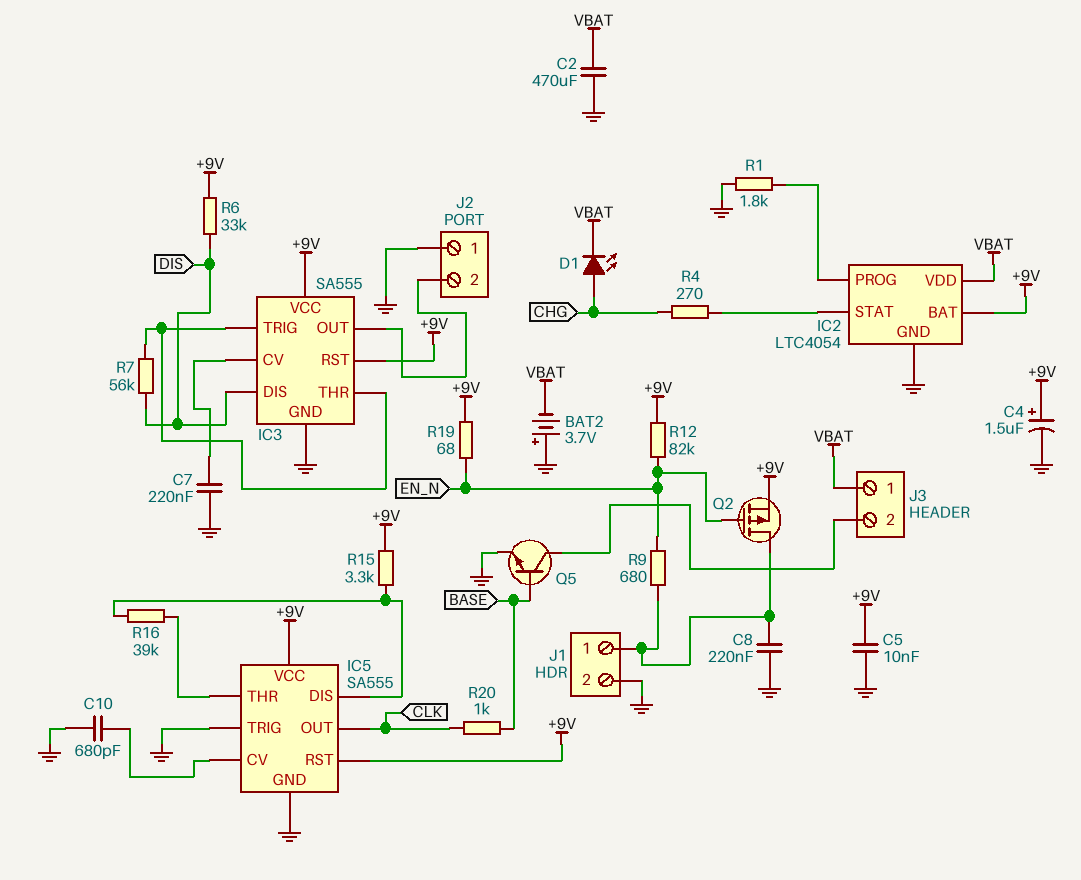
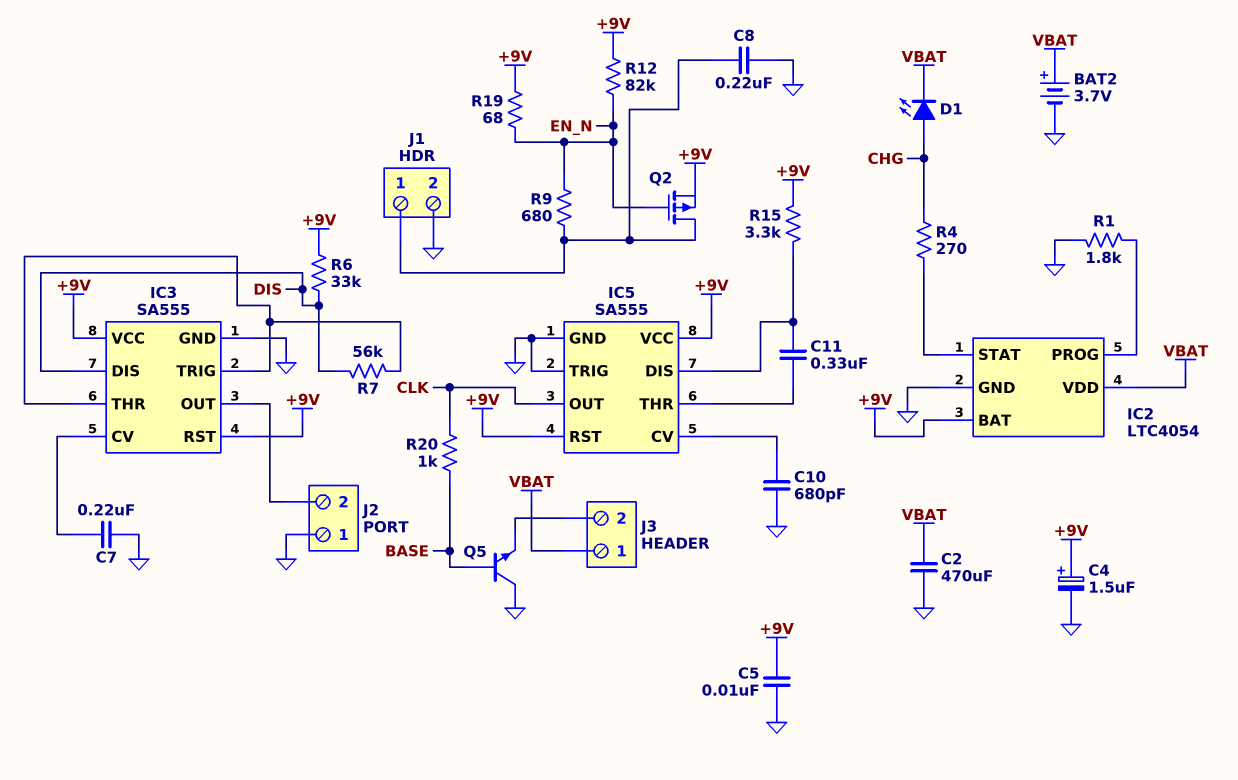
BAT2: 3.7V (plus GND, minus VBAT) -> 3.7V (plus VBAT, minus GND)
C11: none -> 330nF (IC5/DIS, IC5/THR)
Q5: NPN (B BASE, C J3/2, E GND) -> NPN (B BASE, C GND, E J3/2)
R16: 39k (IC5/DIS, IC5/THR) -> none

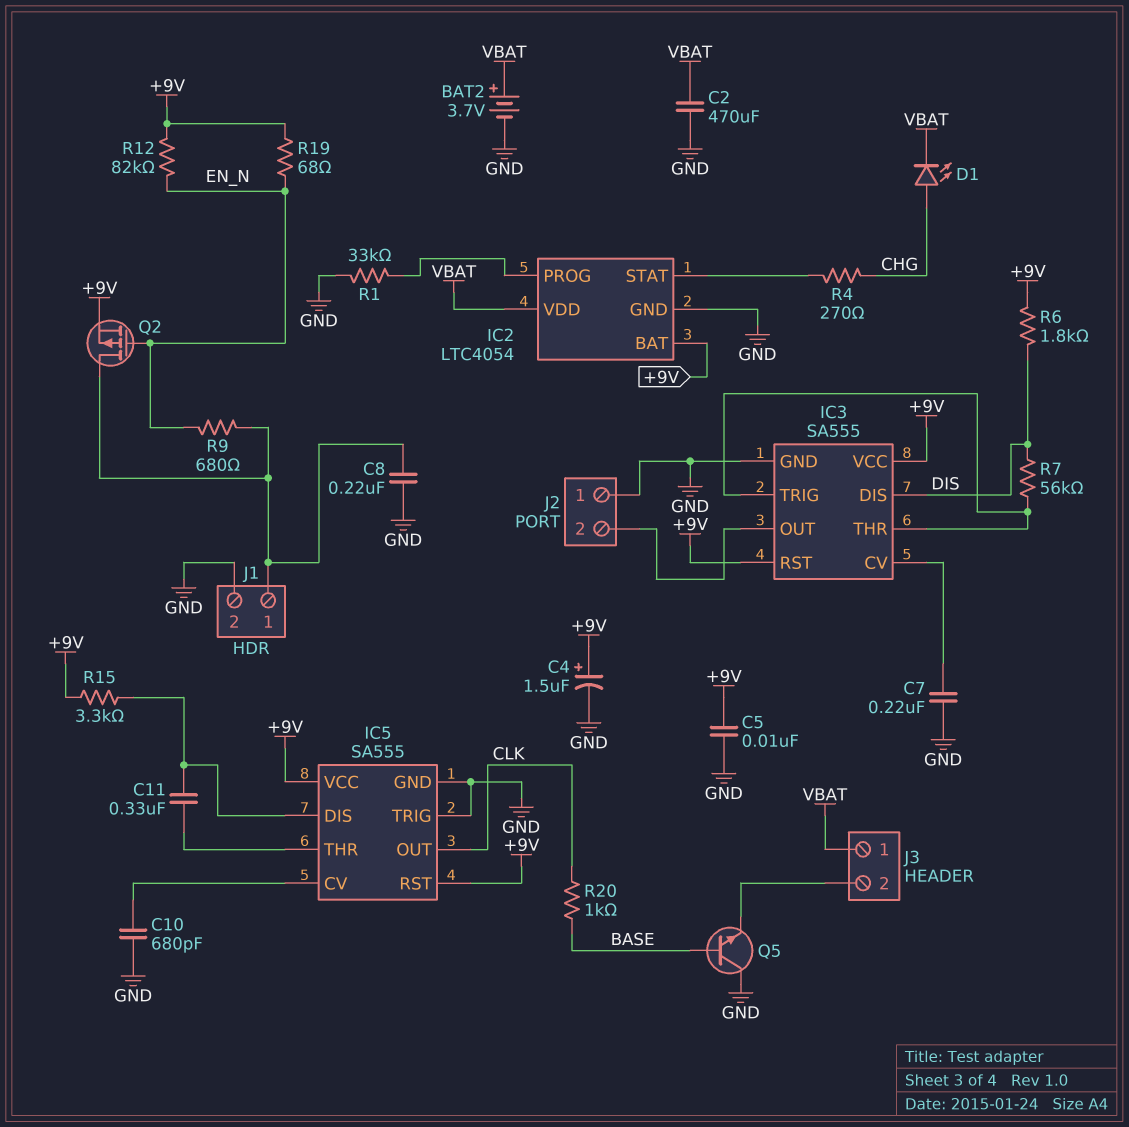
R1: 1.8k (GND, IC2/PROG) -> 33k (GND, IC2/PROG)
R6: 33k (+9V, DIS) -> 1.8k (+9V, DIS)

